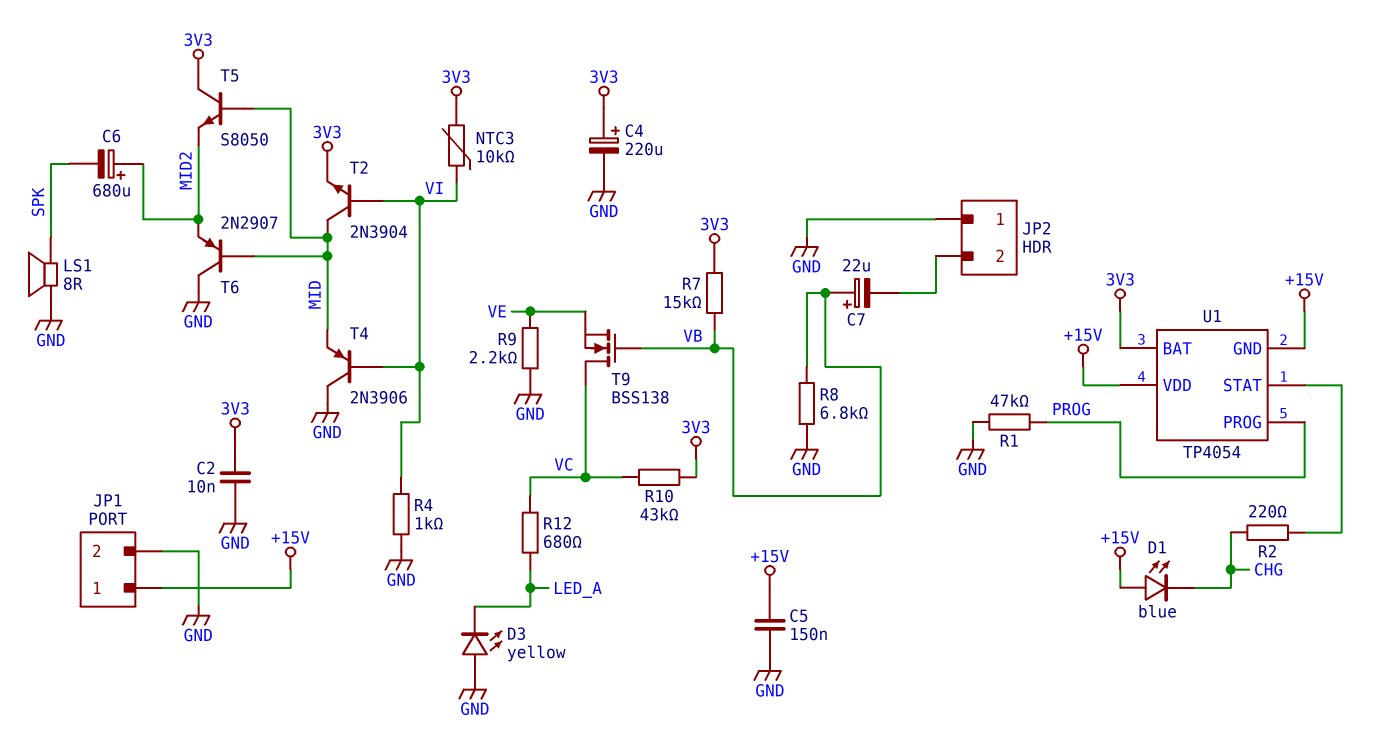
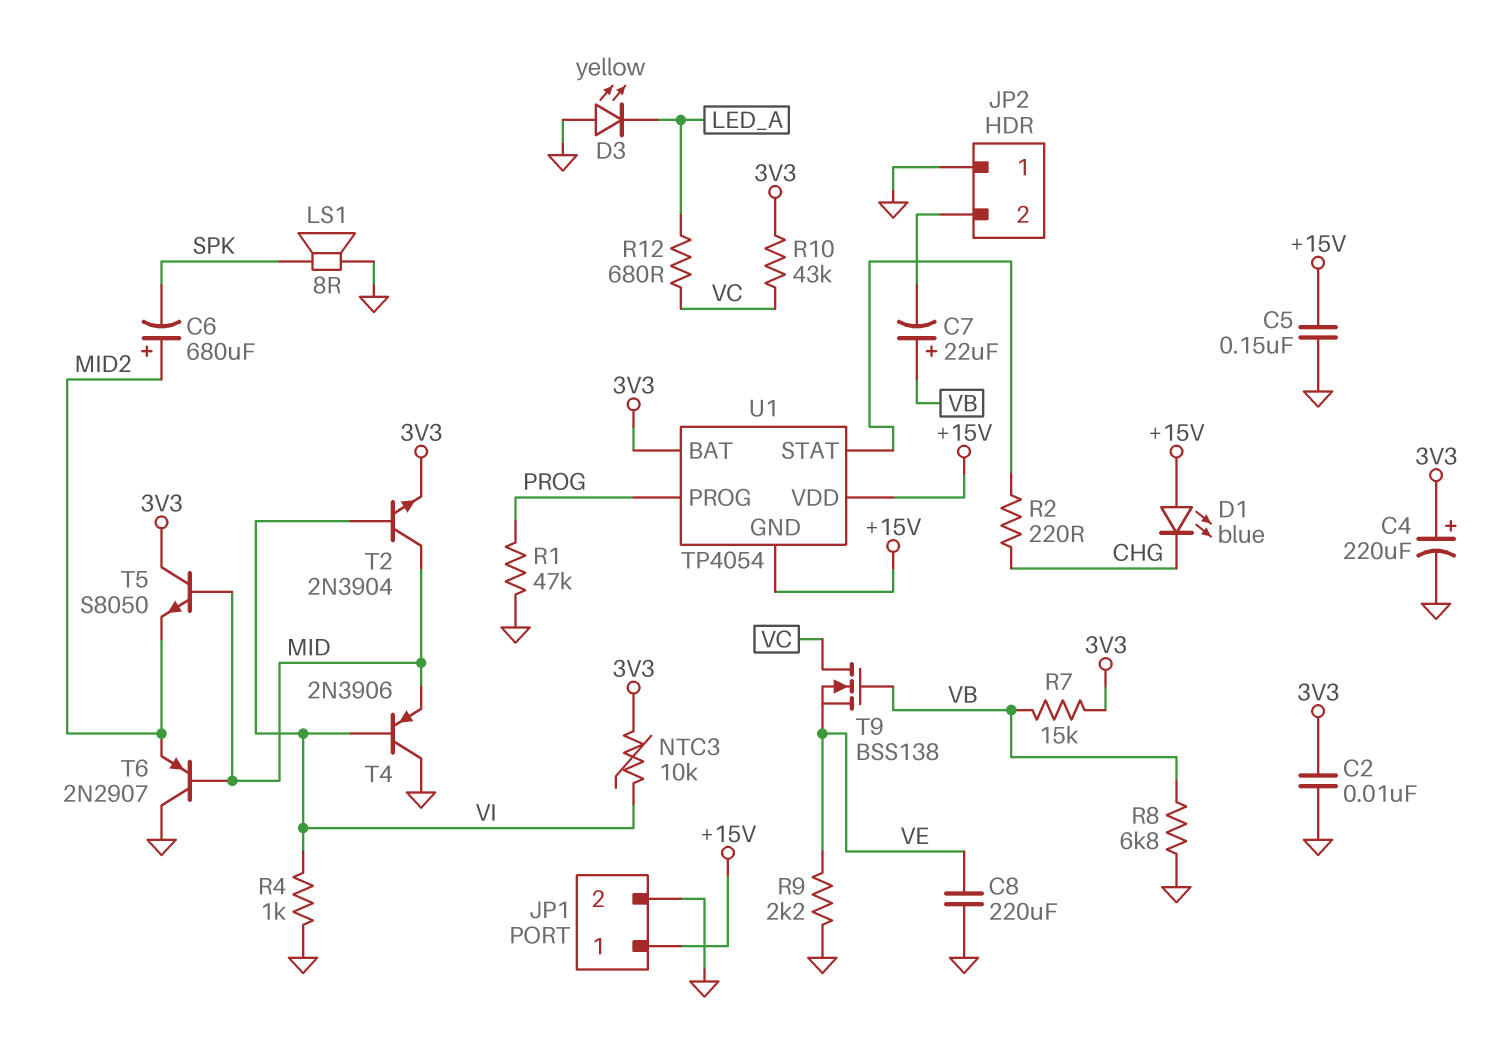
C8: none -> 220uF (GND, VE)

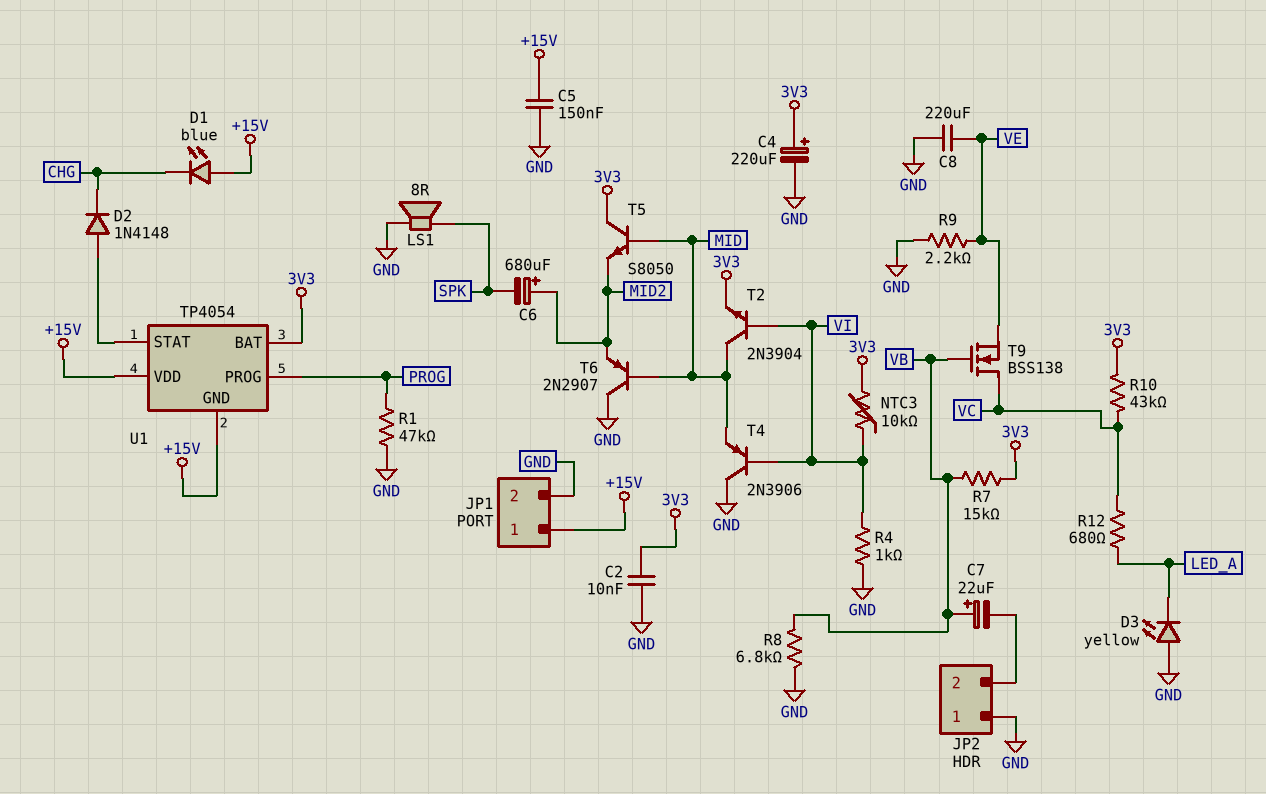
D2: none -> diode 1N4148 (A U1/STAT, K CHG)
R2: 220 (CHG, U1/STAT) -> none

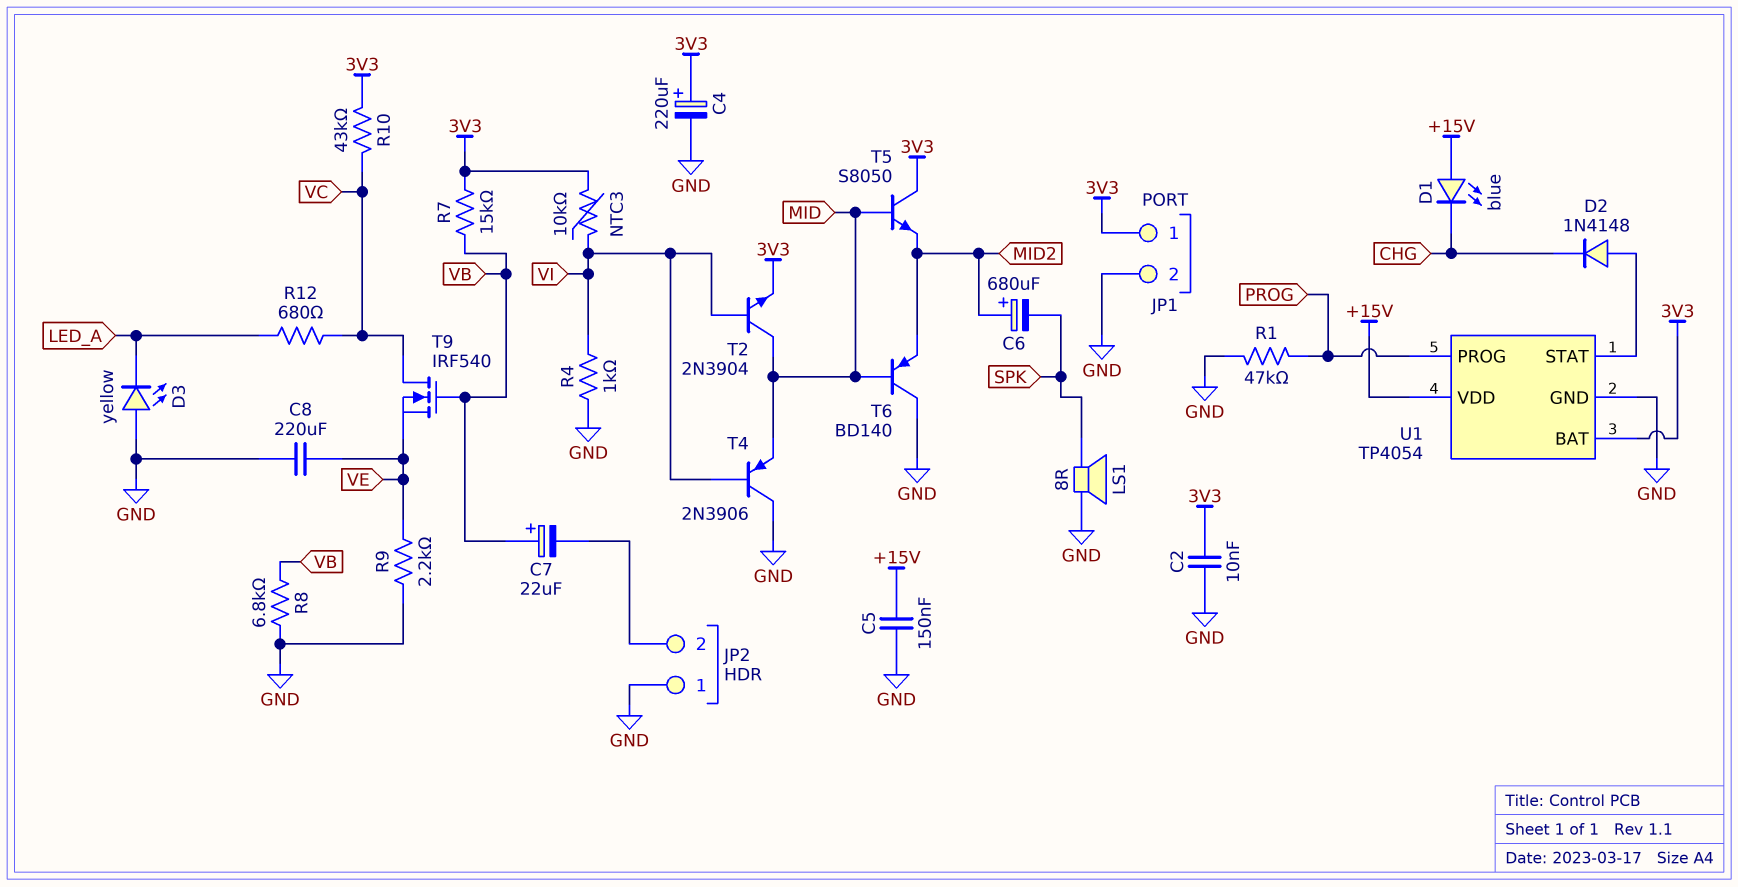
JP1 pin 1: +15V -> 3V3
T6: PNP 2N2907 (B MID, C GND, E MID2) -> PNP BD140 (B MID, C GND, E MID2)
T9: NMOS BSS138 (G VB, D VC, S VE) -> NMOS IRF540 (G VB, D VC, S VE)
U1 pin GND: +15V -> GND

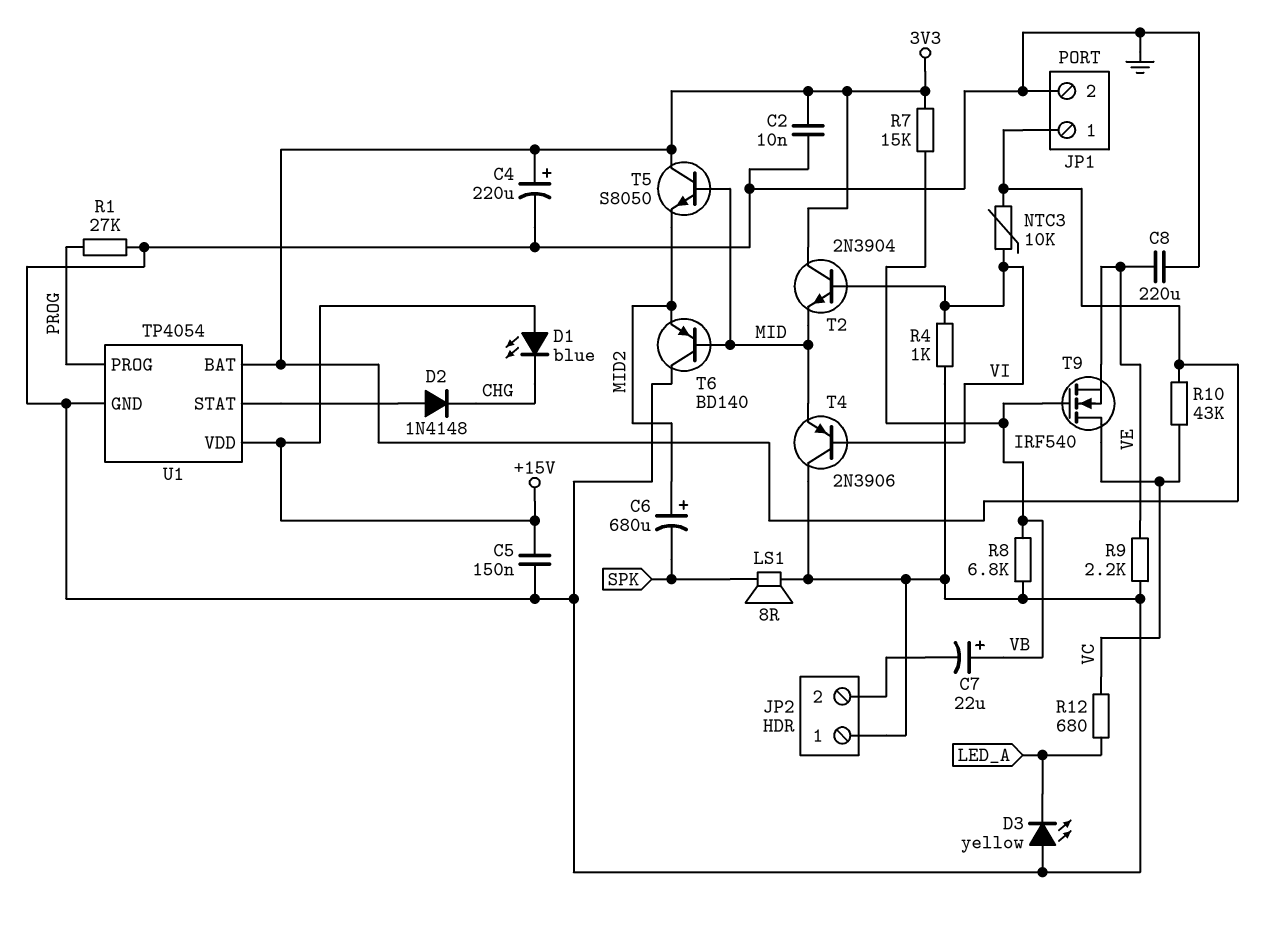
R1: 47k (GND, PROG) -> 27k (GND, PROG)
T2: NPN 2N3904 (B VI, C MID, E 3V3) -> NPN 2N3904 (B VI, C 3V3, E MID)

